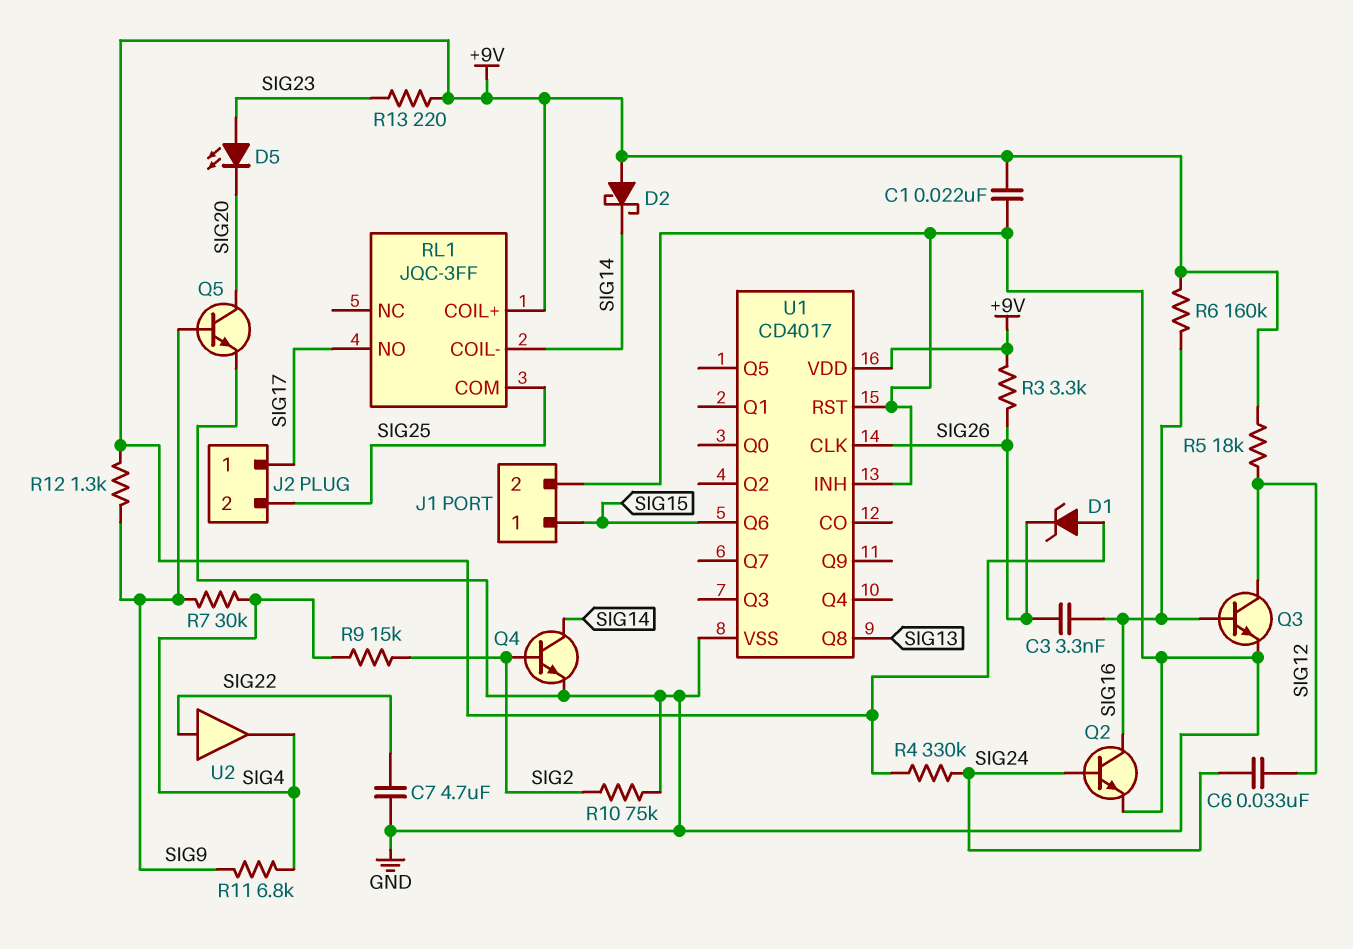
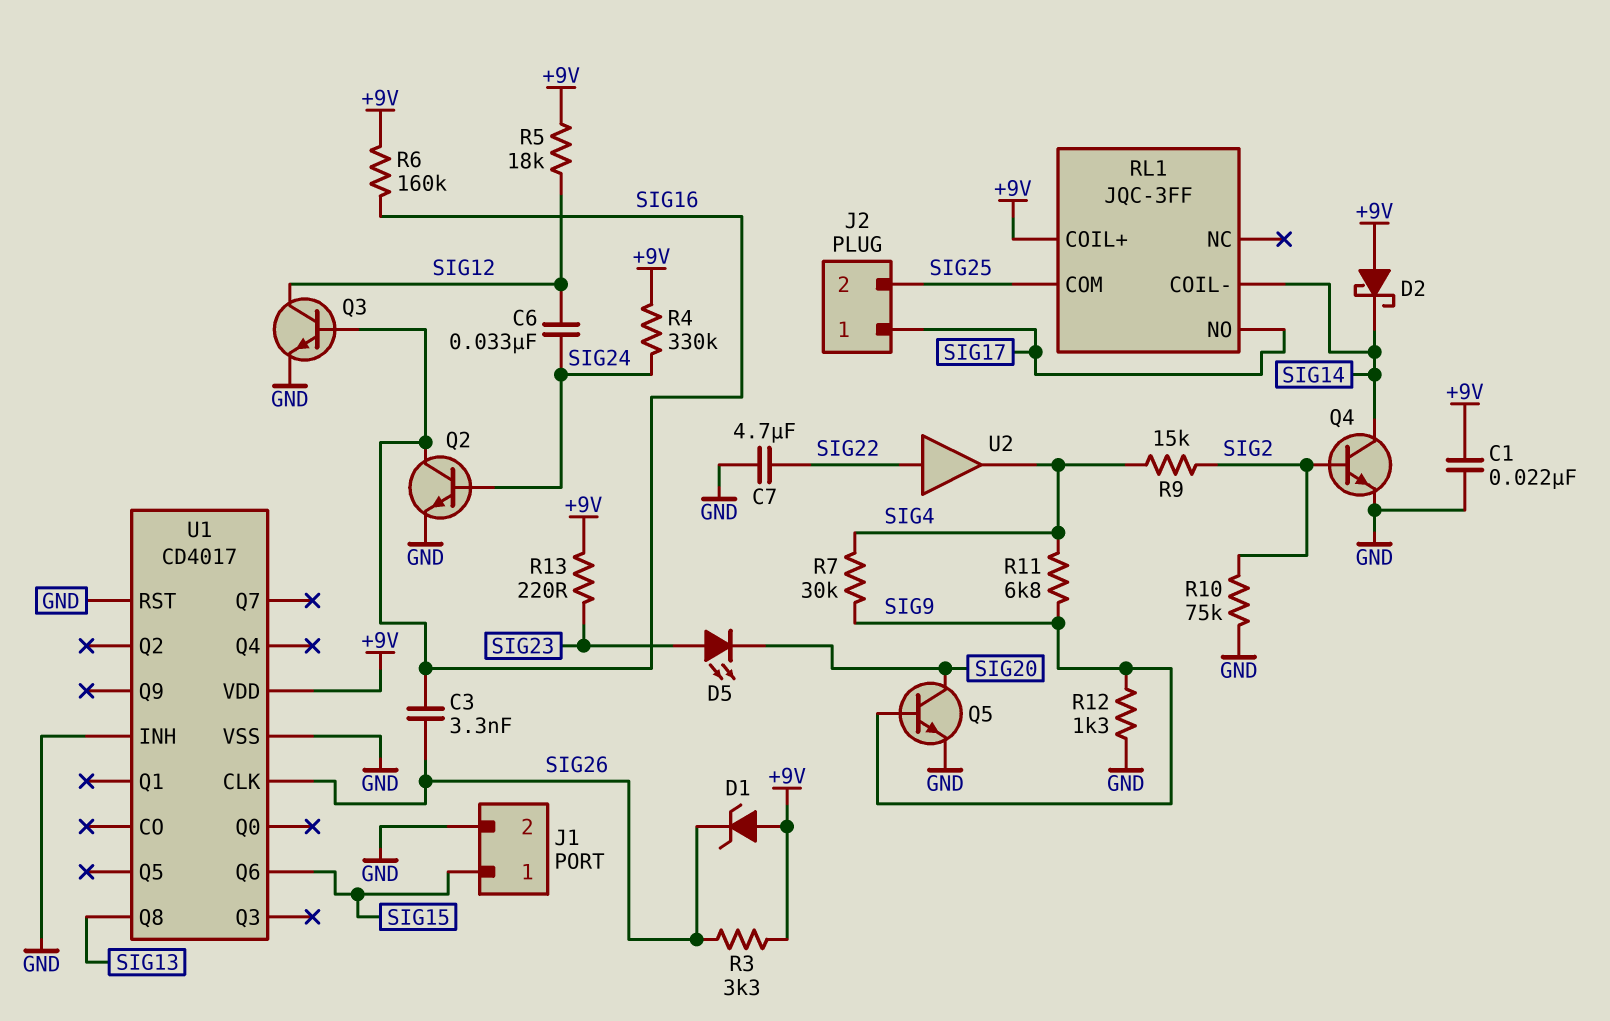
R12: 1.3k (+9V, SIG9) -> 1.3k (GND, SIG9)

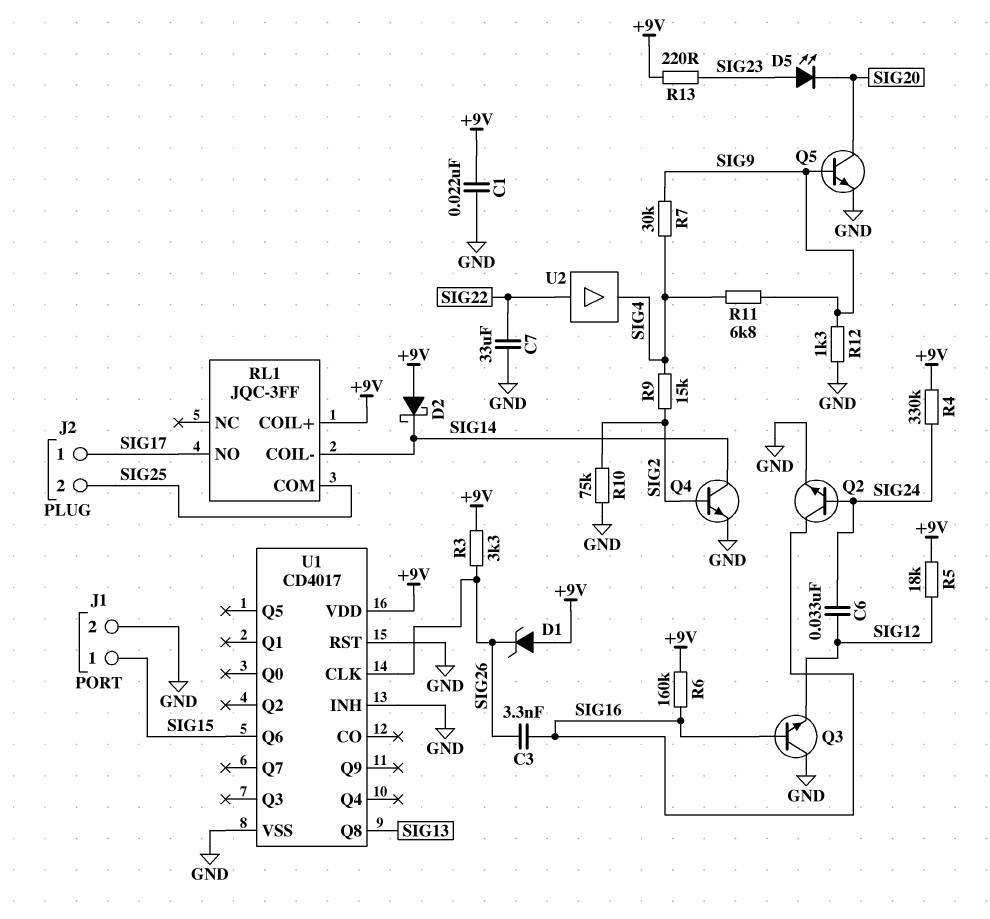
C7: 4.7uF (GND, SIG22) -> 33uF (GND, SIG22)
Q3: NPN (B SIG16, C SIG12, E GND) -> NPN (B SIG16, C GND, E SIG12)

